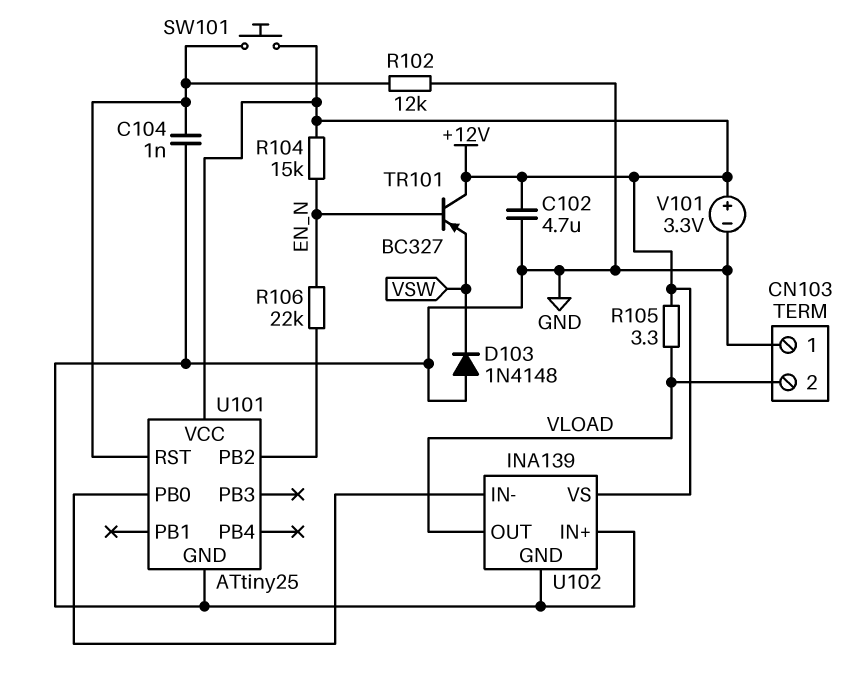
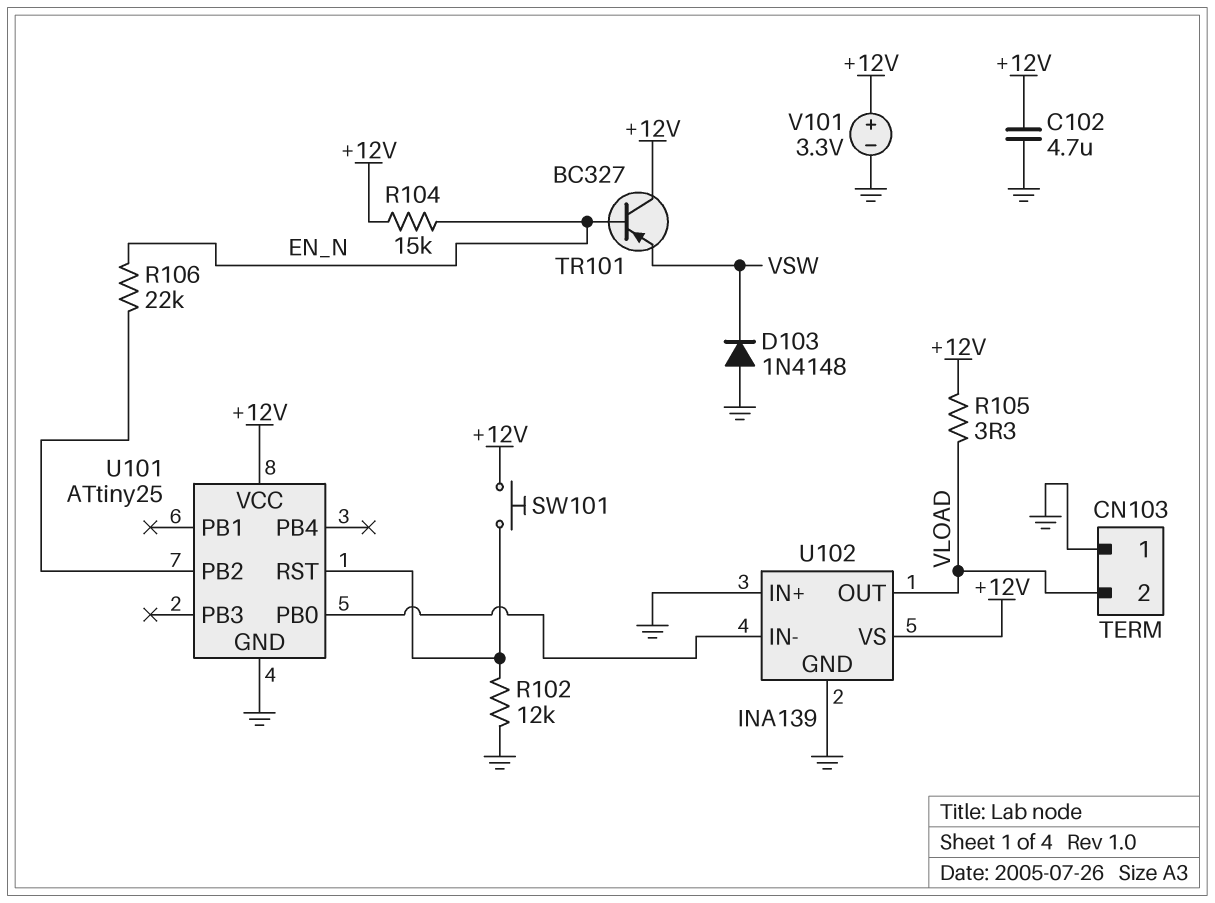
C104: 1nF (GND, U101/RST) -> none

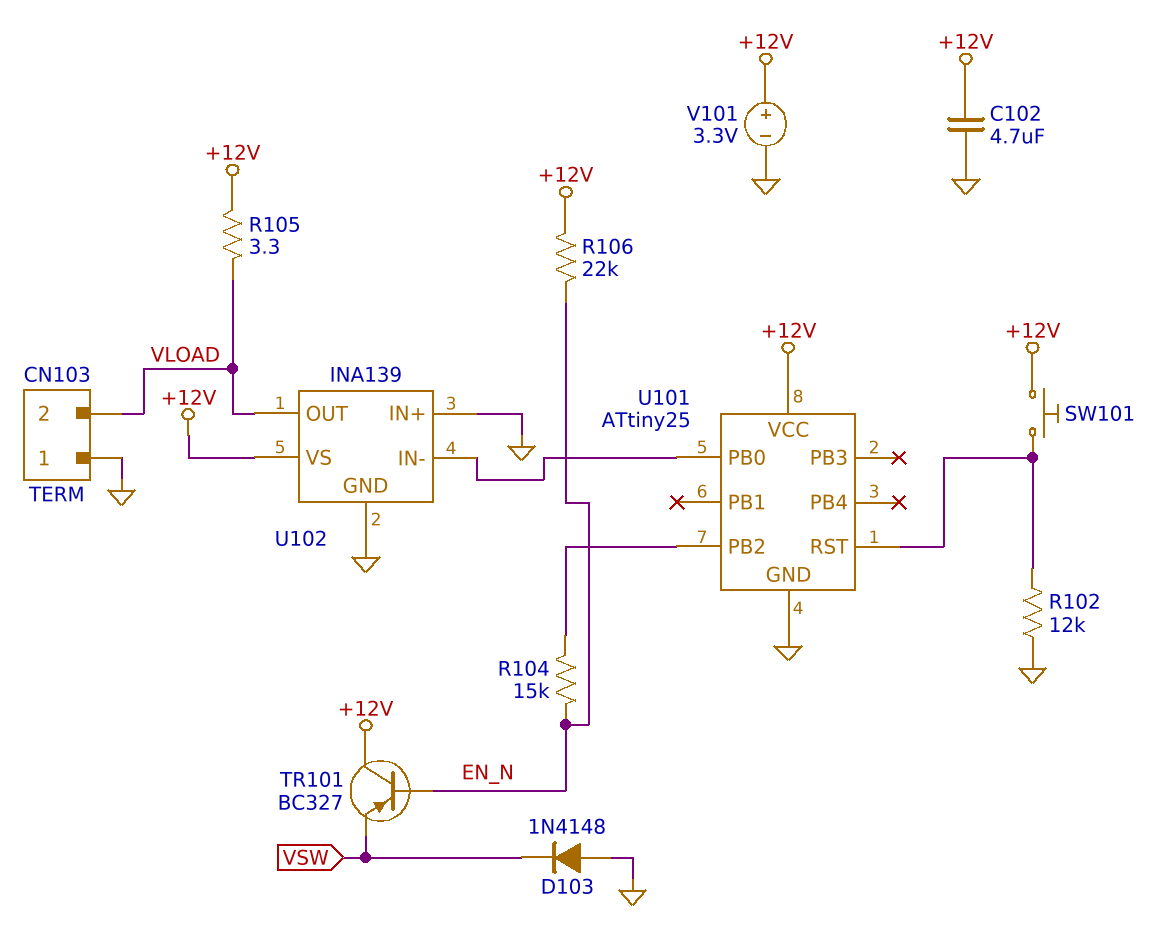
R104: 15k (+12V, EN_N) -> 15k (EN_N, U101/PB2)
R106: 22k (EN_N, U101/PB2) -> 22k (+12V, EN_N)

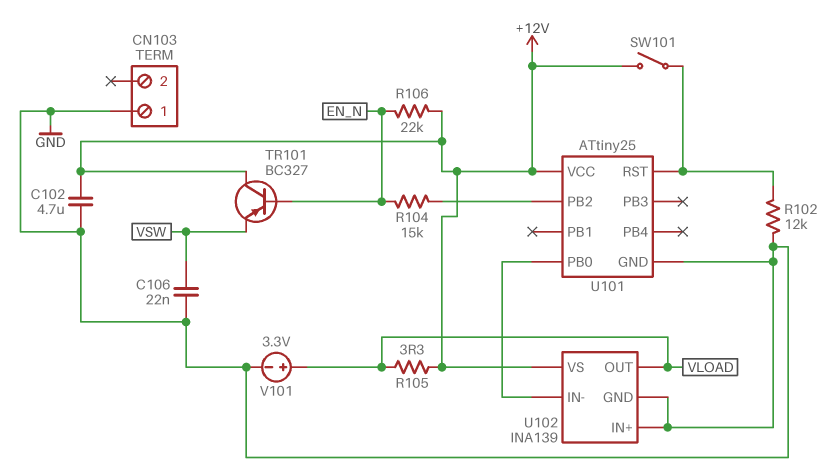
C106: none -> 22nF (GND, VSW)
CN103 pin 2: VLOAD -> none
D103: diode 1N4148 (A GND, K VSW) -> none
SW101: button (+12V, U101/RST) -> switch (+12V, U101/RST)
V101: 3.3V (plus +12V, minus GND) -> 3.3V (plus VLOAD, minus GND)

